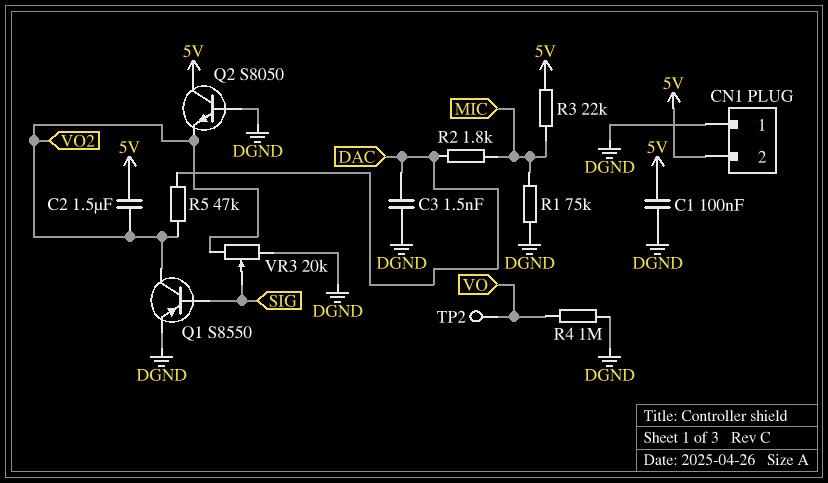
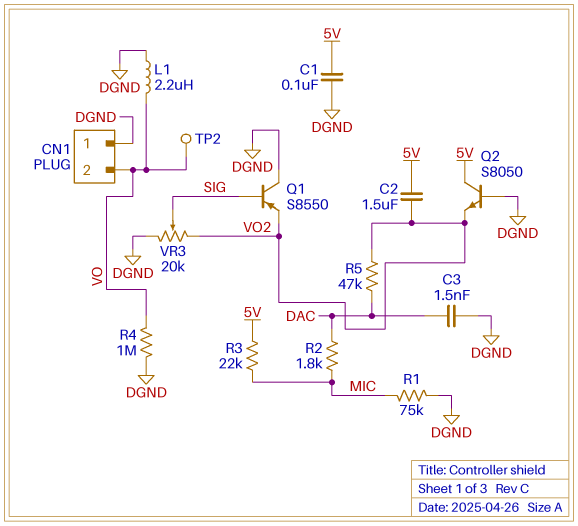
CN1 pin 2: 5V -> VO
L1: none -> 2.2uH (DGND, VO)
Q1: PNP S8550 (B SIG, C VO2, E DGND) -> PNP S8550 (B SIG, C DGND, E VO2)

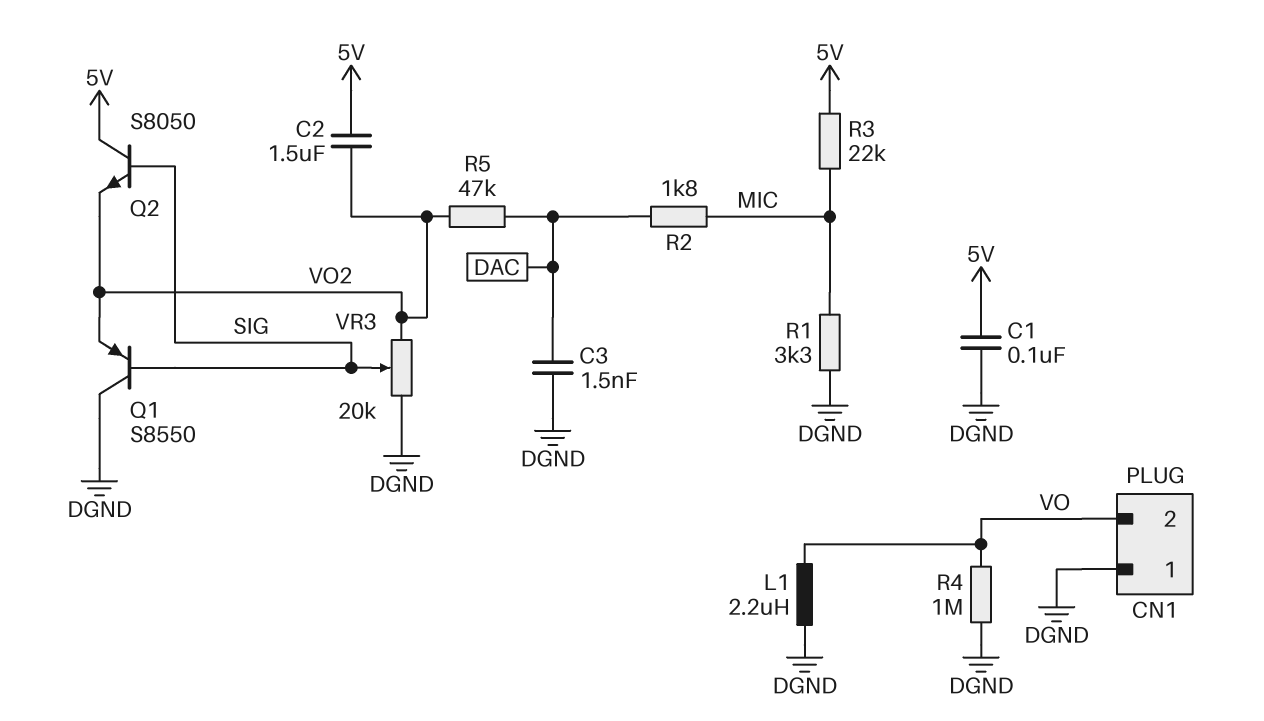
Q2: NPN S8050 (B DGND, C 5V, E VO2) -> NPN S8050 (B SIG, C 5V, E VO2)
R1: 75k (DGND, MIC) -> 3.3k (DGND, MIC)
TP2: test point (VO) -> none

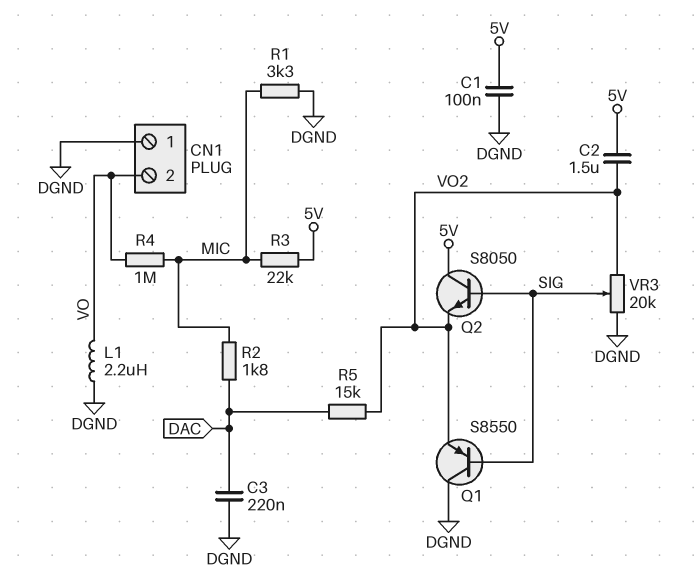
C3: 1.5nF (DAC, DGND) -> 220nF (DAC, DGND)
R4: 1M (DGND, VO) -> 1M (MIC, VO)
R5: 47k (DAC, VO2) -> 15k (DAC, VO2)

